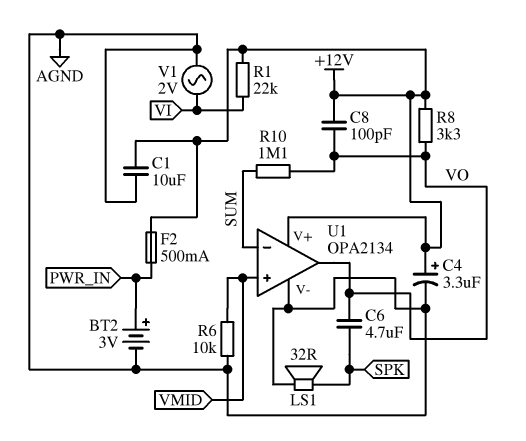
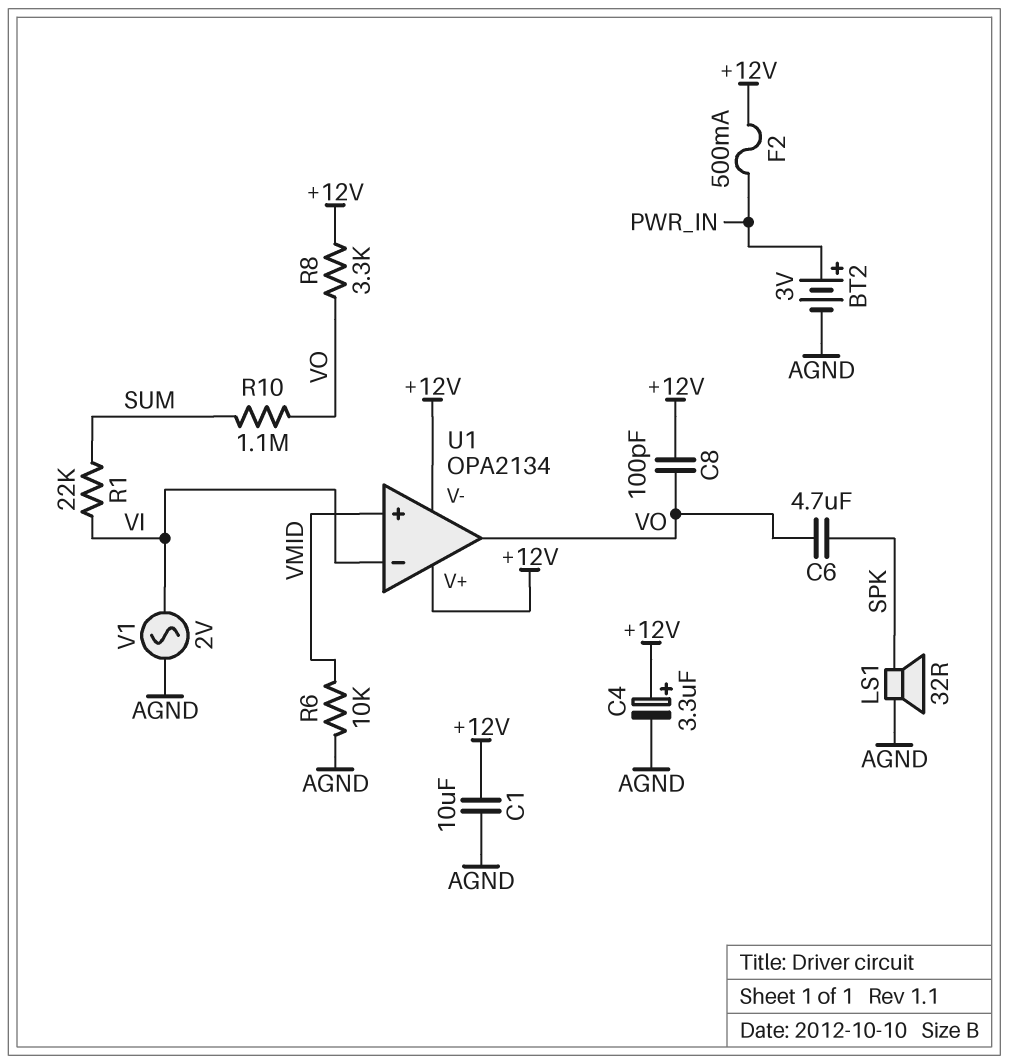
R1: 22k (+12V, VI) -> 22k (SUM, VI)
U1 pin V-: AGND -> +12V
U1 pin in-: SUM -> VI

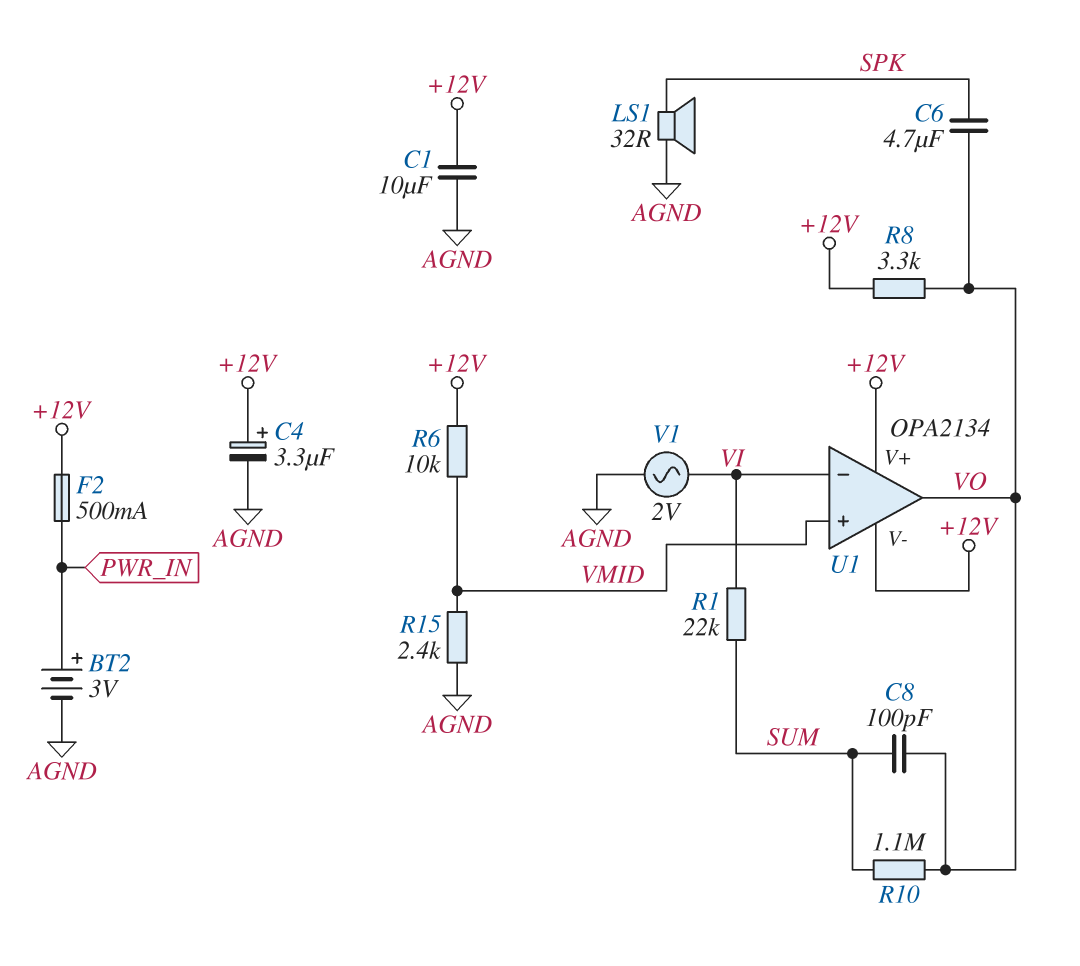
C8: 100pF (+12V, VO) -> 100pF (SUM, VO)
R6: 10k (AGND, VMID) -> 10k (+12V, VMID)
R15: none -> 2.4k (AGND, VMID)

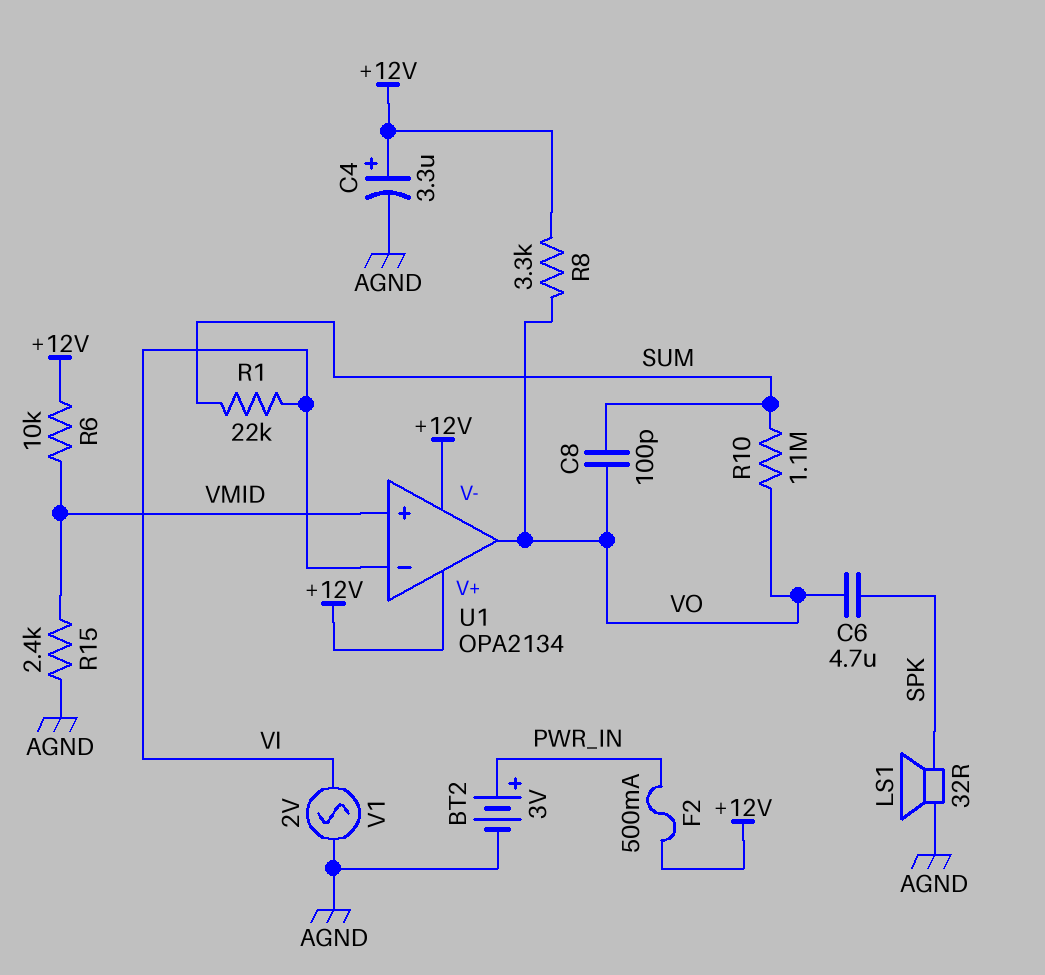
C1: 10uF (+12V, AGND) -> none

